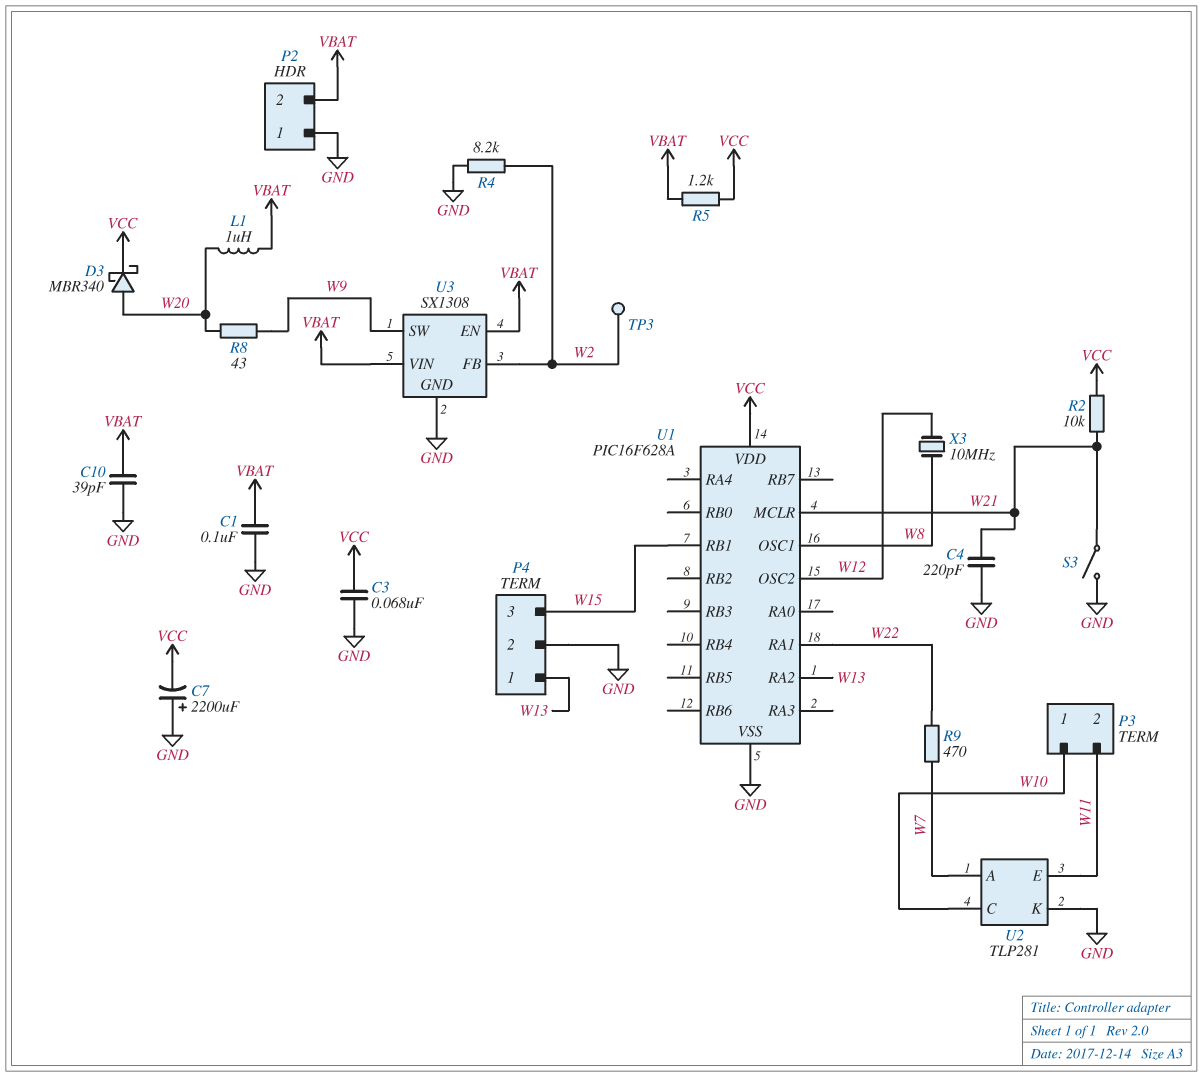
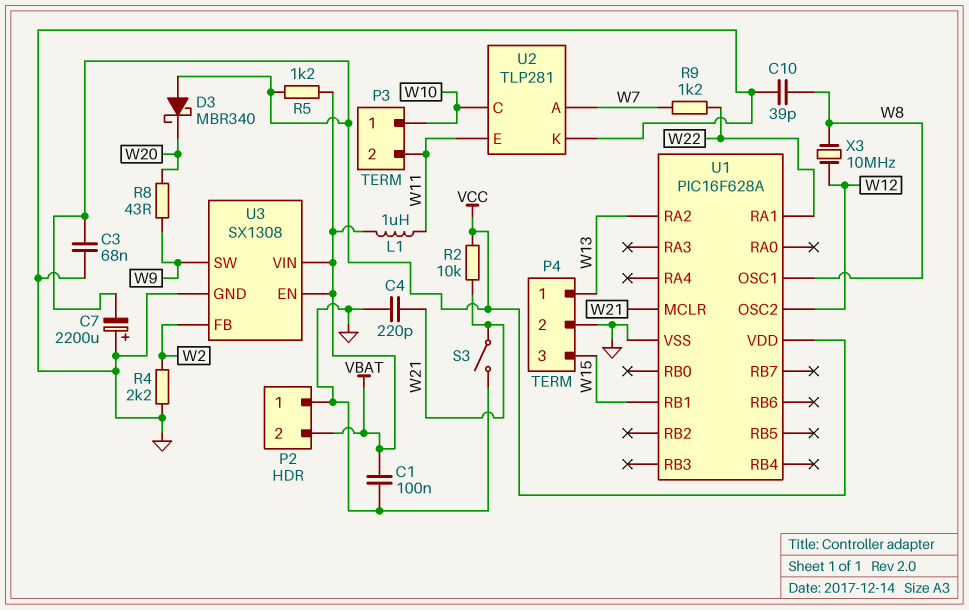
C10: 39pF (GND, VBAT) -> 39pF (GND, W8)
D3: schottky MBR340 (A W20, K VCC) -> schottky MBR340 (A VCC, K W20)
L1: 1uH (VBAT, W20) -> 1uH (VBAT, W11)
R4: 8.2k (GND, W2) -> 2.2k (GND, W2)
R9: 470 (W7, W22) -> 1.2k (W7, W22)
TP3: test point (W2) -> none

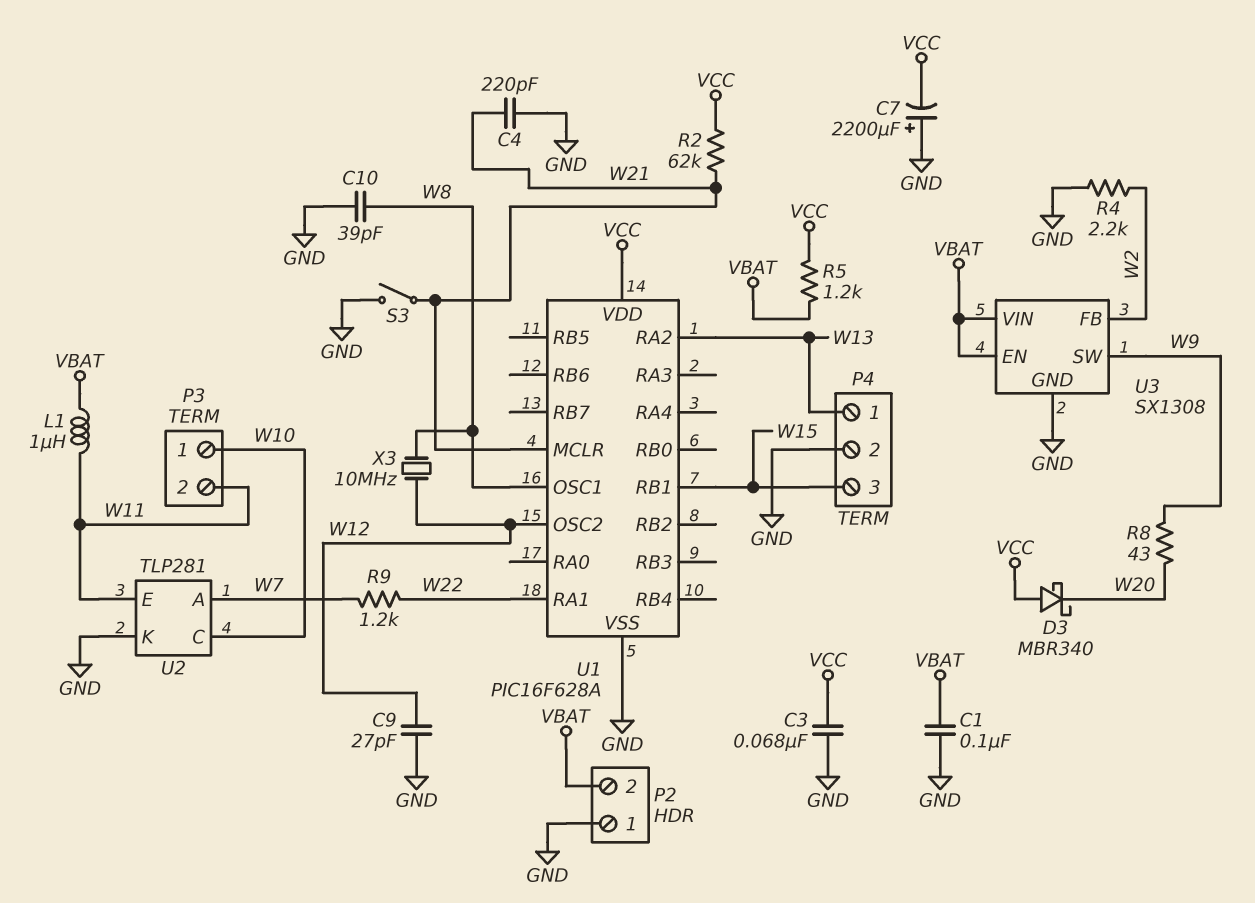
C9: none -> 27pF (GND, W12)
R2: 10k (VCC, W21) -> 62k (VCC, W21)

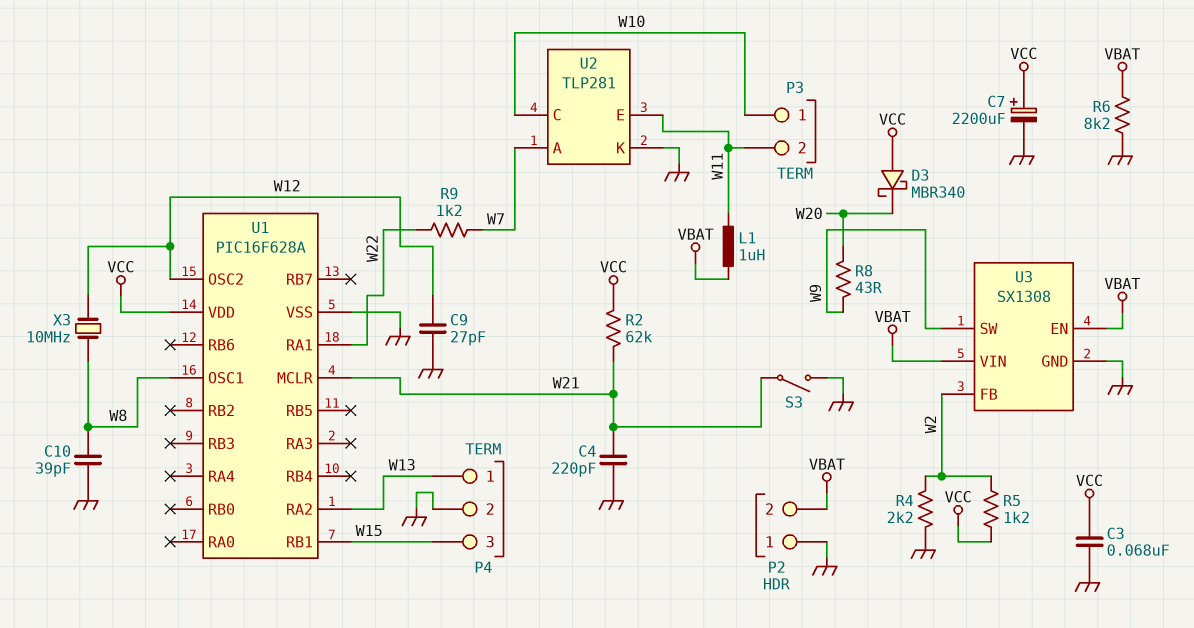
C1: 100nF (GND, VBAT) -> none
C7: 2200uF (plus GND, minus VCC) -> 2200uF (plus VCC, minus GND)
R5: 1.2k (VBAT, VCC) -> 1.2k (VCC, W2)
R6: none -> 8.2k (GND, VBAT)

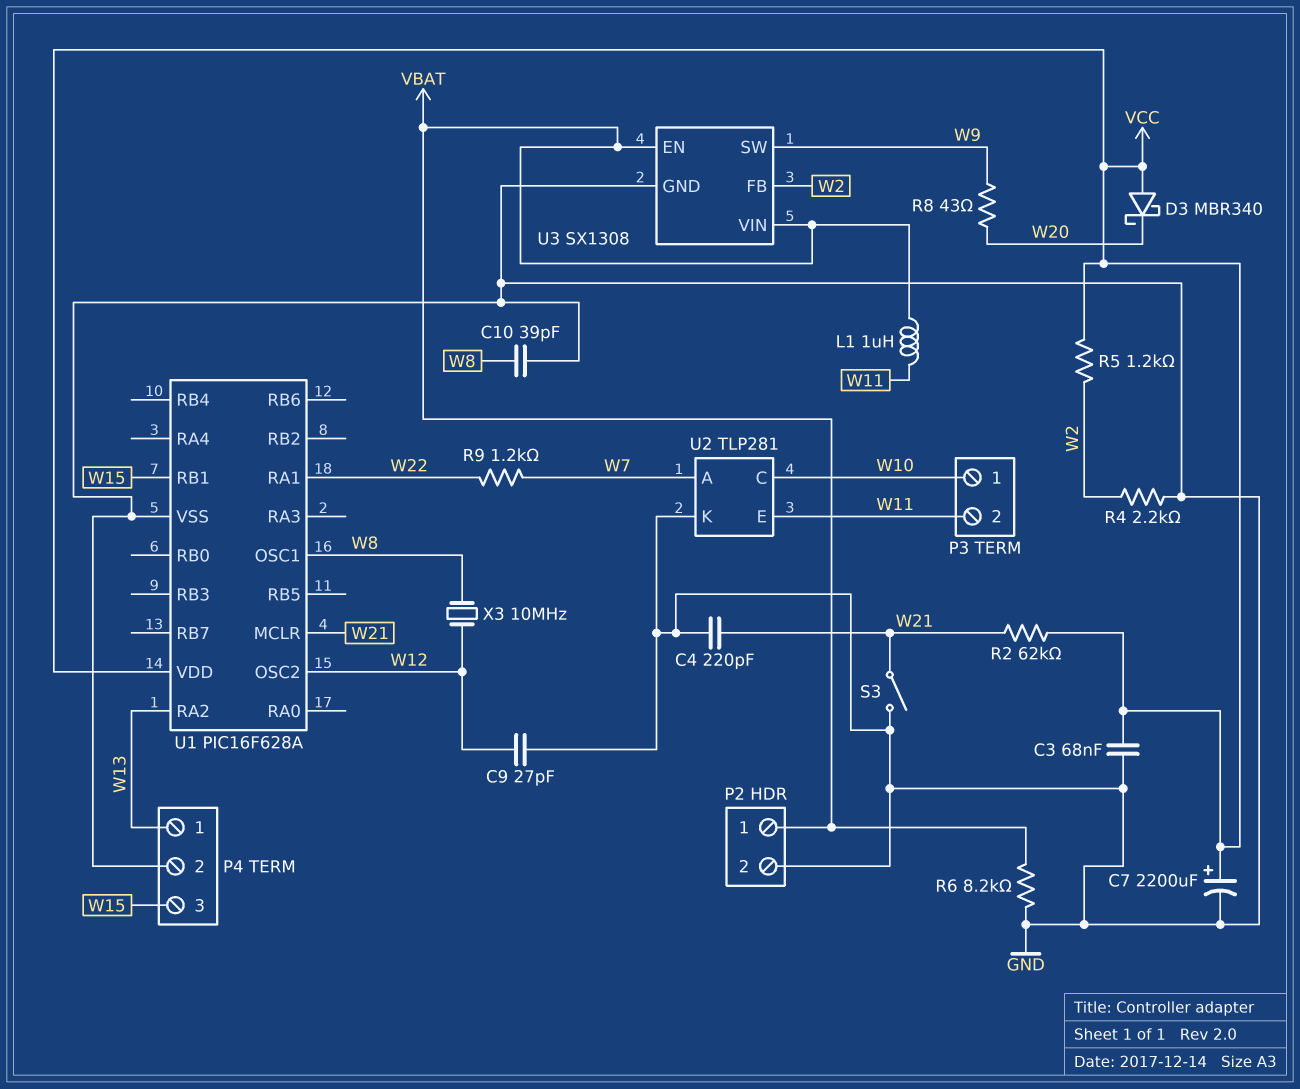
P2 pin 1: GND -> VBAT
P2 pin 2: VBAT -> GND

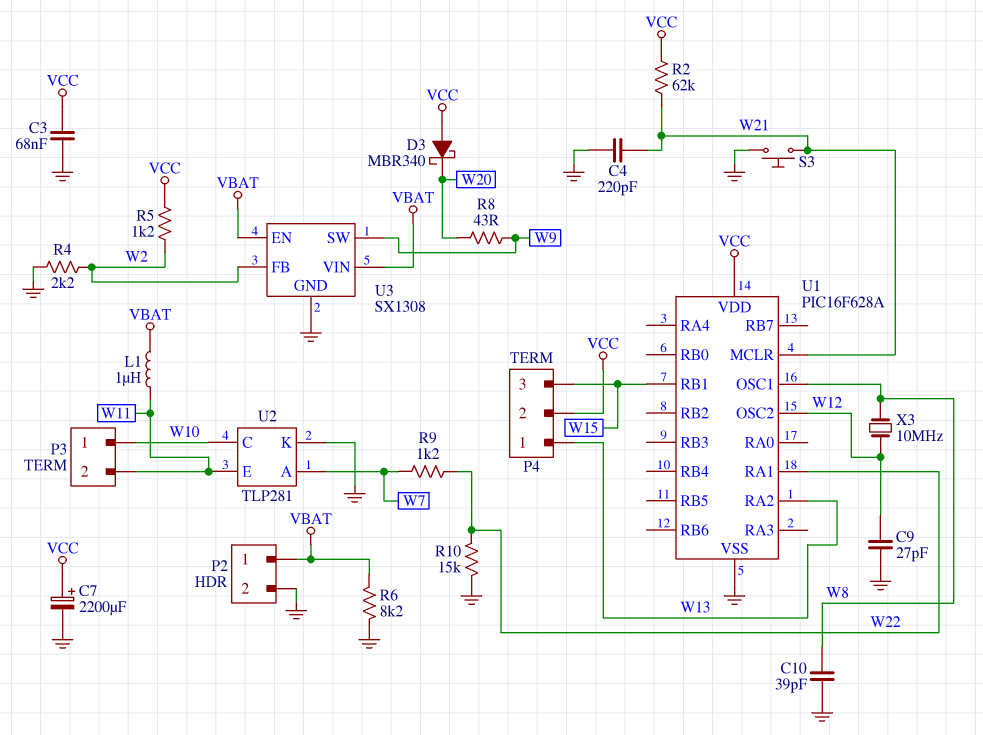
P4 pin 2: GND -> VCC
R10: none -> 15k (GND, W22)
S3: switch (GND, W21) -> button (GND, W21)

